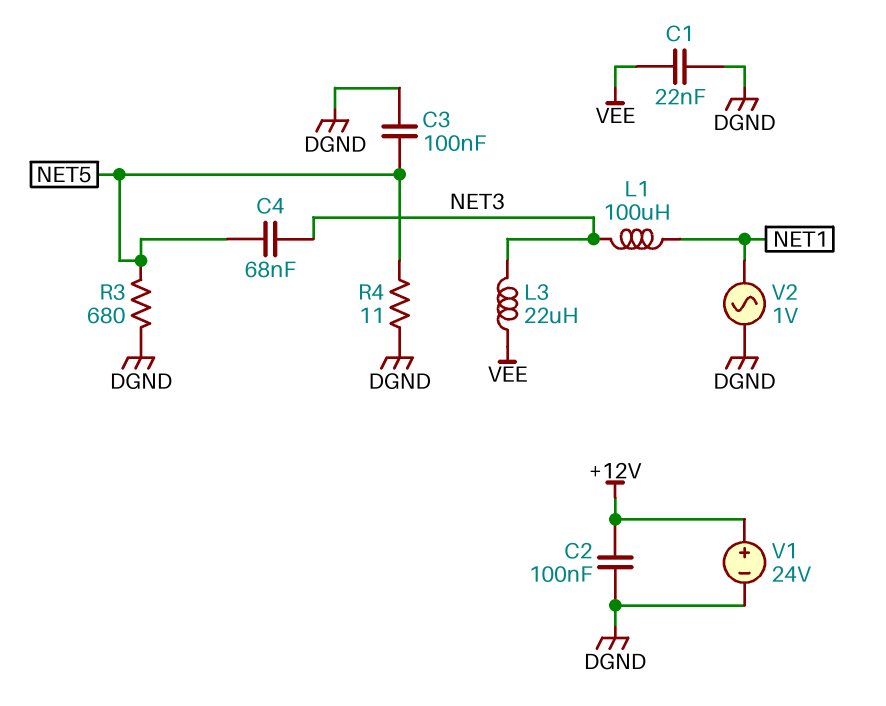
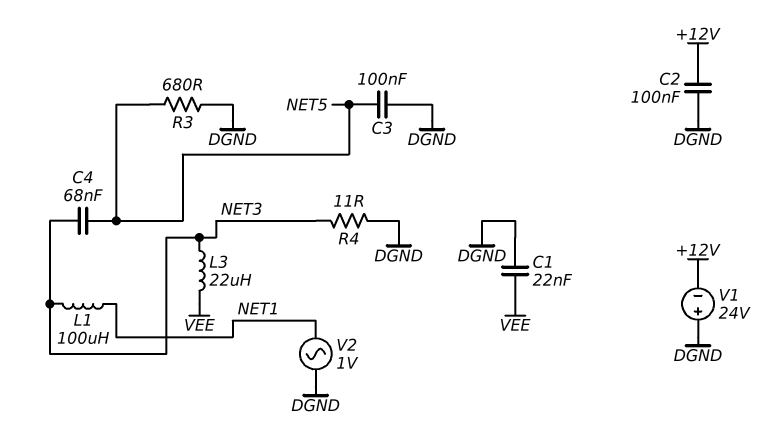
R4: 11 (DGND, NET5) -> 11 (DGND, NET3)
V1: 24V (plus +12V, minus DGND) -> 24V (plus DGND, minus +12V)

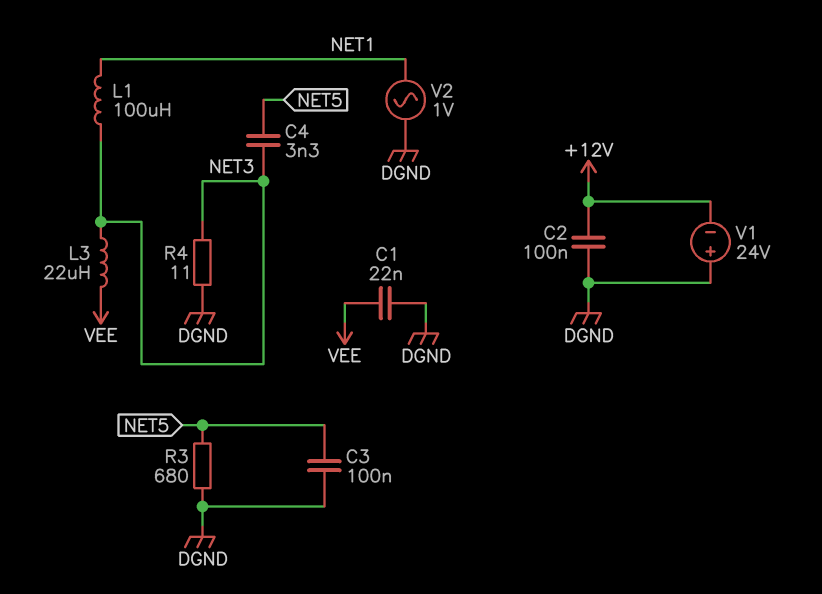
C4: 68nF (NET3, NET5) -> 3.3nF (NET3, NET5)

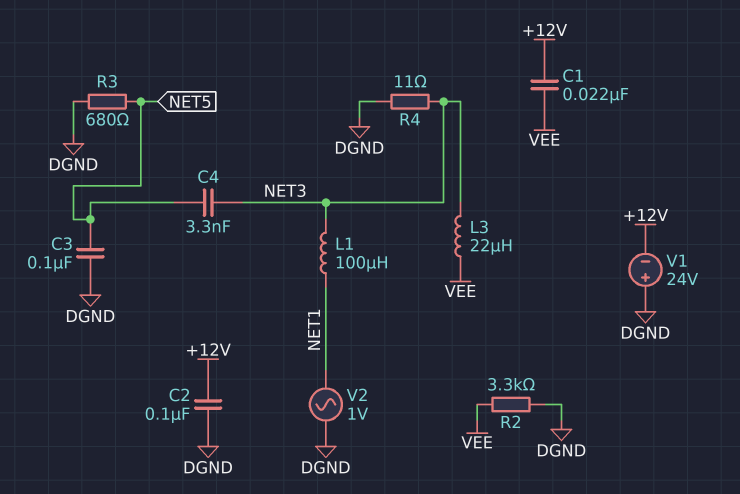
C1: 22nF (DGND, VEE) -> 22nF (+12V, VEE)
R2: none -> 3.3k (DGND, VEE)

